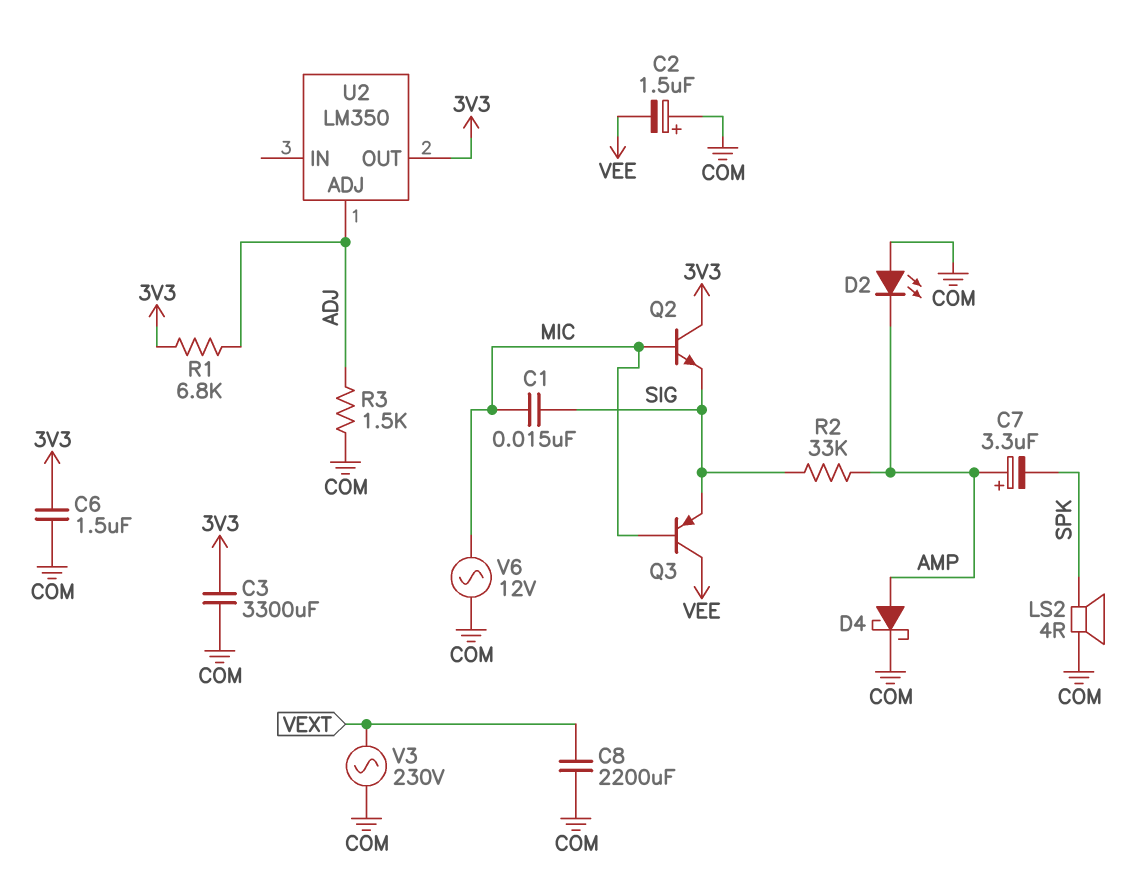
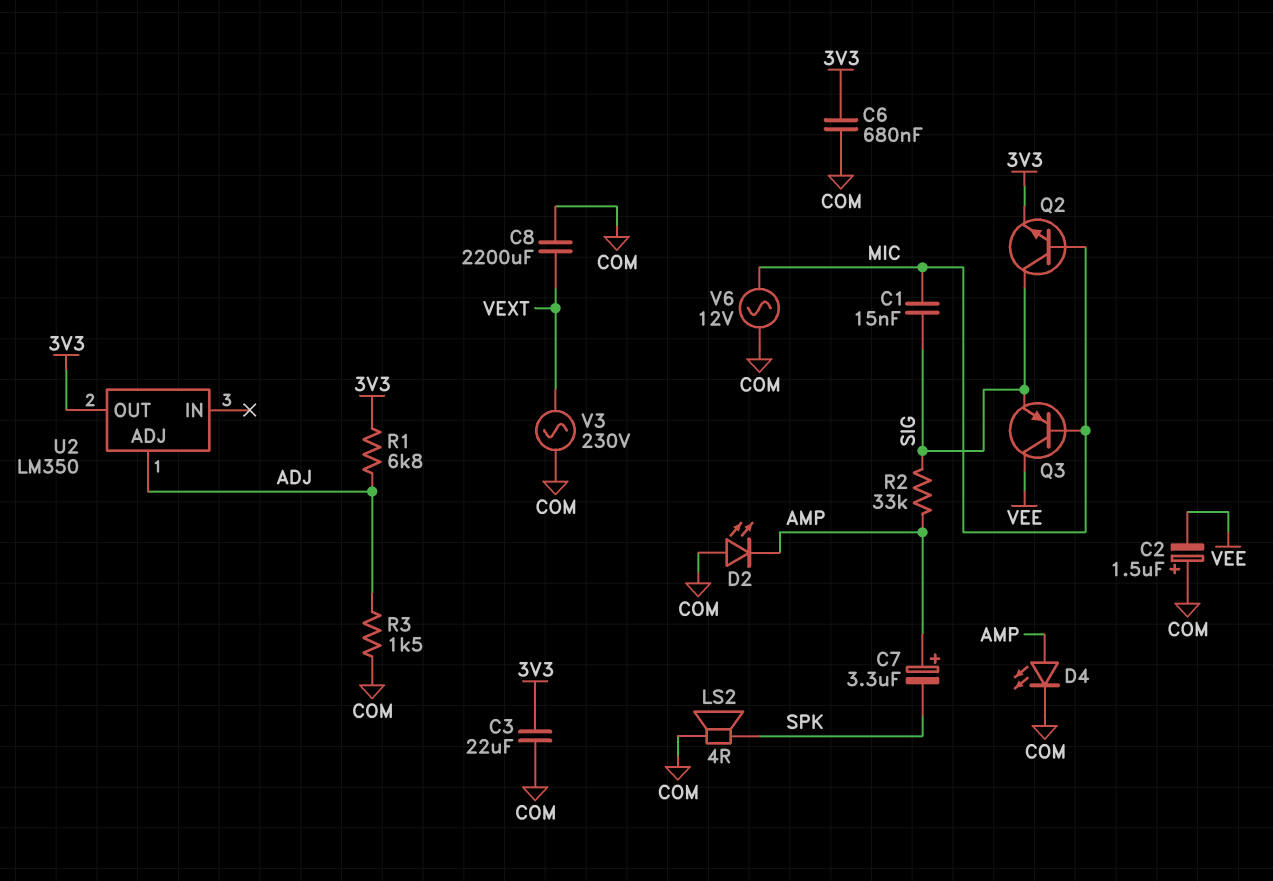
C3: 3300uF (3V3, COM) -> 22uF (3V3, COM)
C6: 1.5uF (3V3, COM) -> 680nF (3V3, COM)
D4: schottky (A AMP, K COM) -> LED (A AMP, K COM)
Q2: NPN (B MIC, C 3V3, E SIG) -> NPN (B MIC, C SIG, E 3V3)

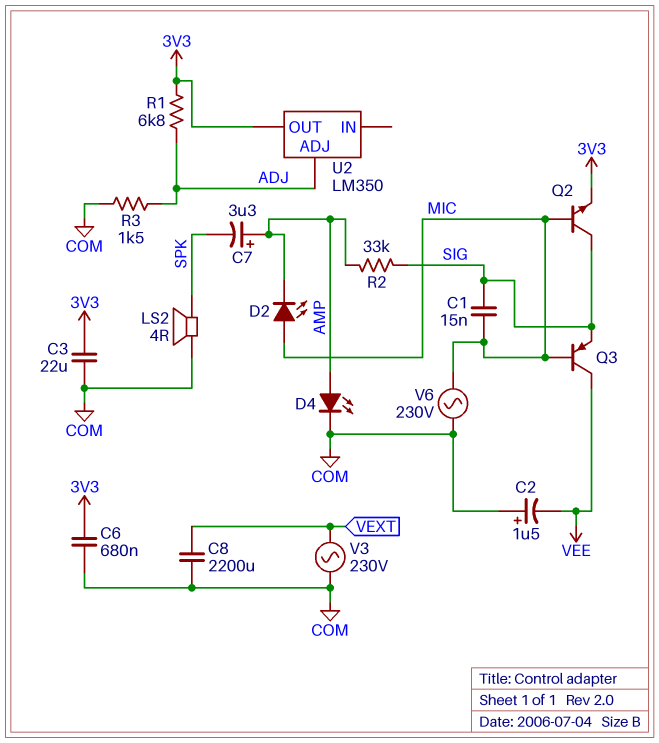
D2: LED (A COM, K AMP) -> LED (A MIC, K AMP)
V6: AC 12V (COM, MIC) -> AC 230V (COM, MIC)

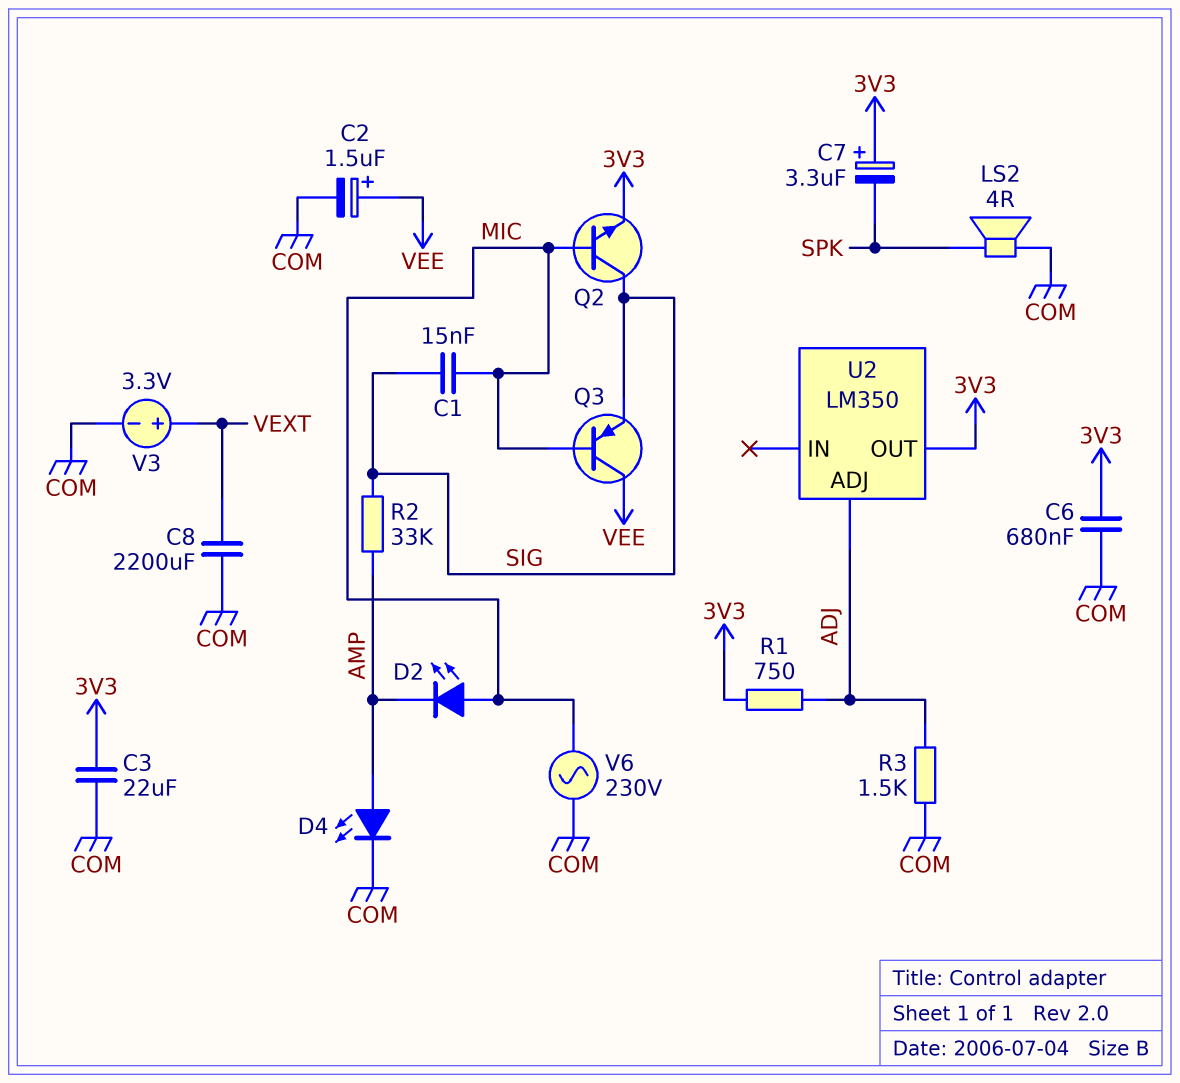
C2: 1.5uF (plus COM, minus VEE) -> 1.5uF (plus VEE, minus COM)
C7: 3.3uF (plus AMP, minus SPK) -> 3.3uF (plus 3V3, minus SPK)
R1: 6.8k (3V3, ADJ) -> 750 (3V3, ADJ)
V3: AC 230V (COM, VEXT) -> 3.3V (plus VEXT, minus COM)

